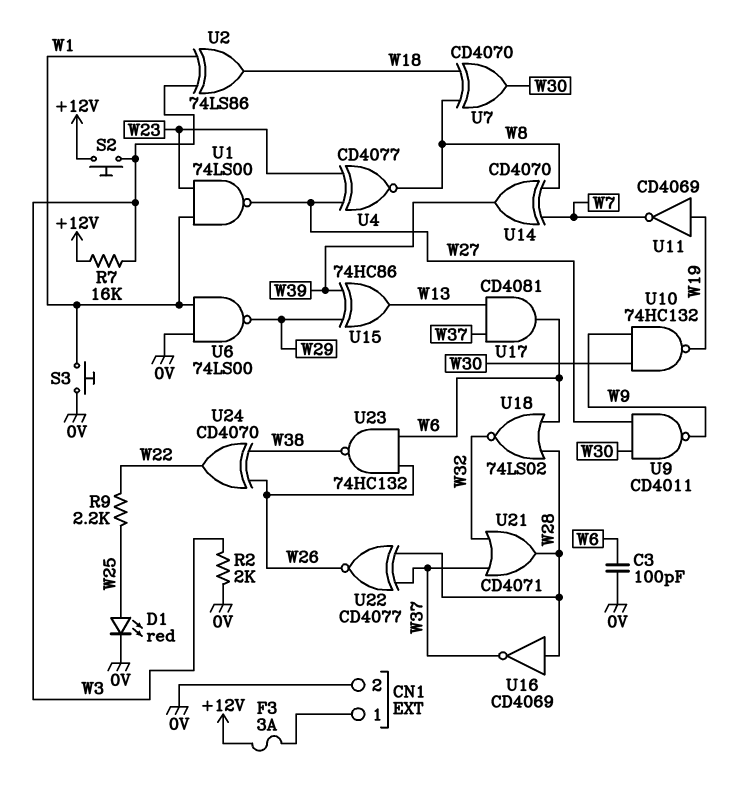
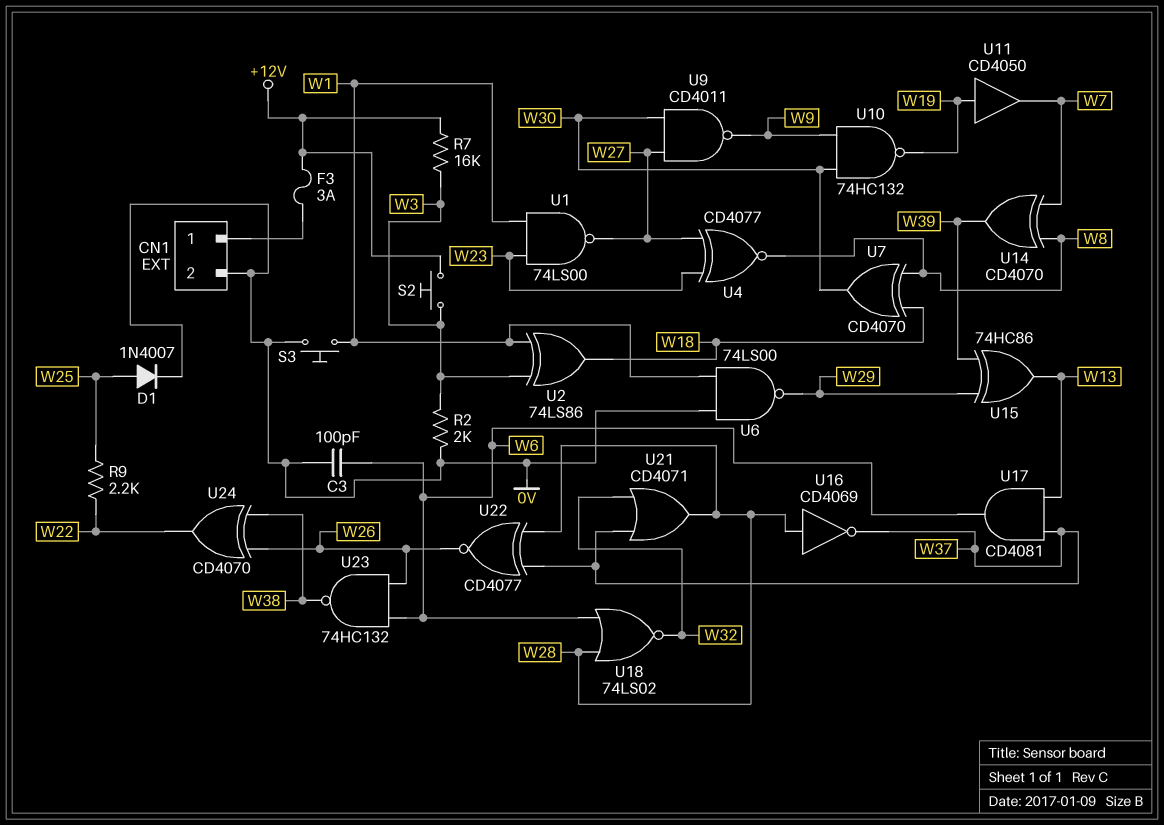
D1: LED red (A W25, K 0V) -> diode 1N4007 (A W25, K 0V)
U11: NOT CD4069 (in W19, out W7) -> buffer CD4050 (in W19, out W7)

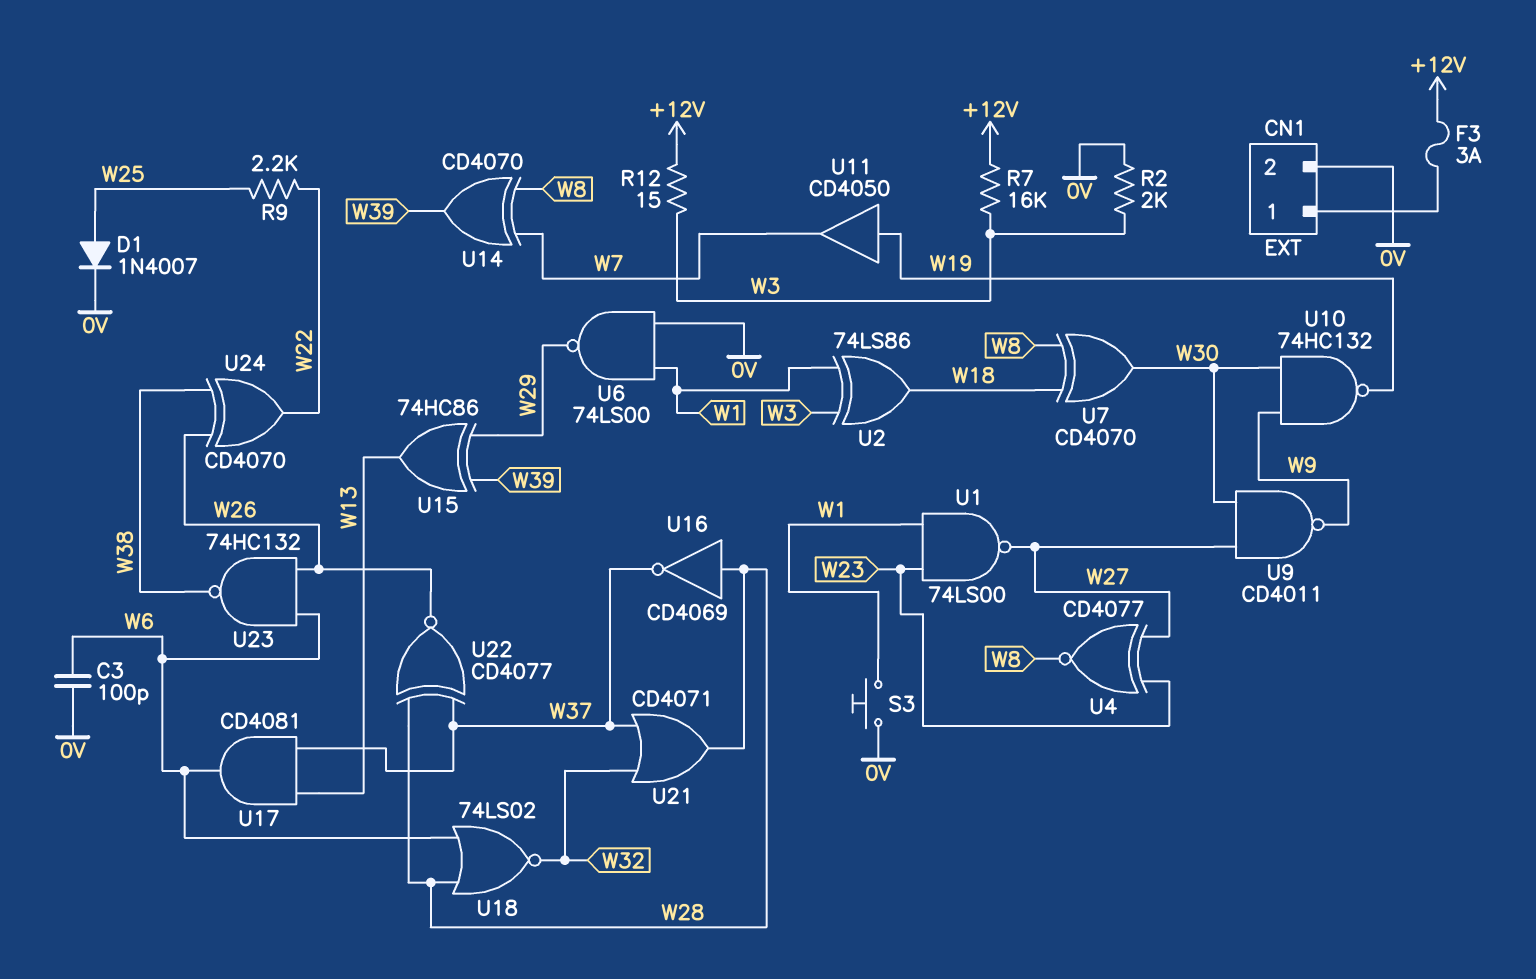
R12: none -> 15 (+12V, W3)
S2: button (+12V, W3) -> none

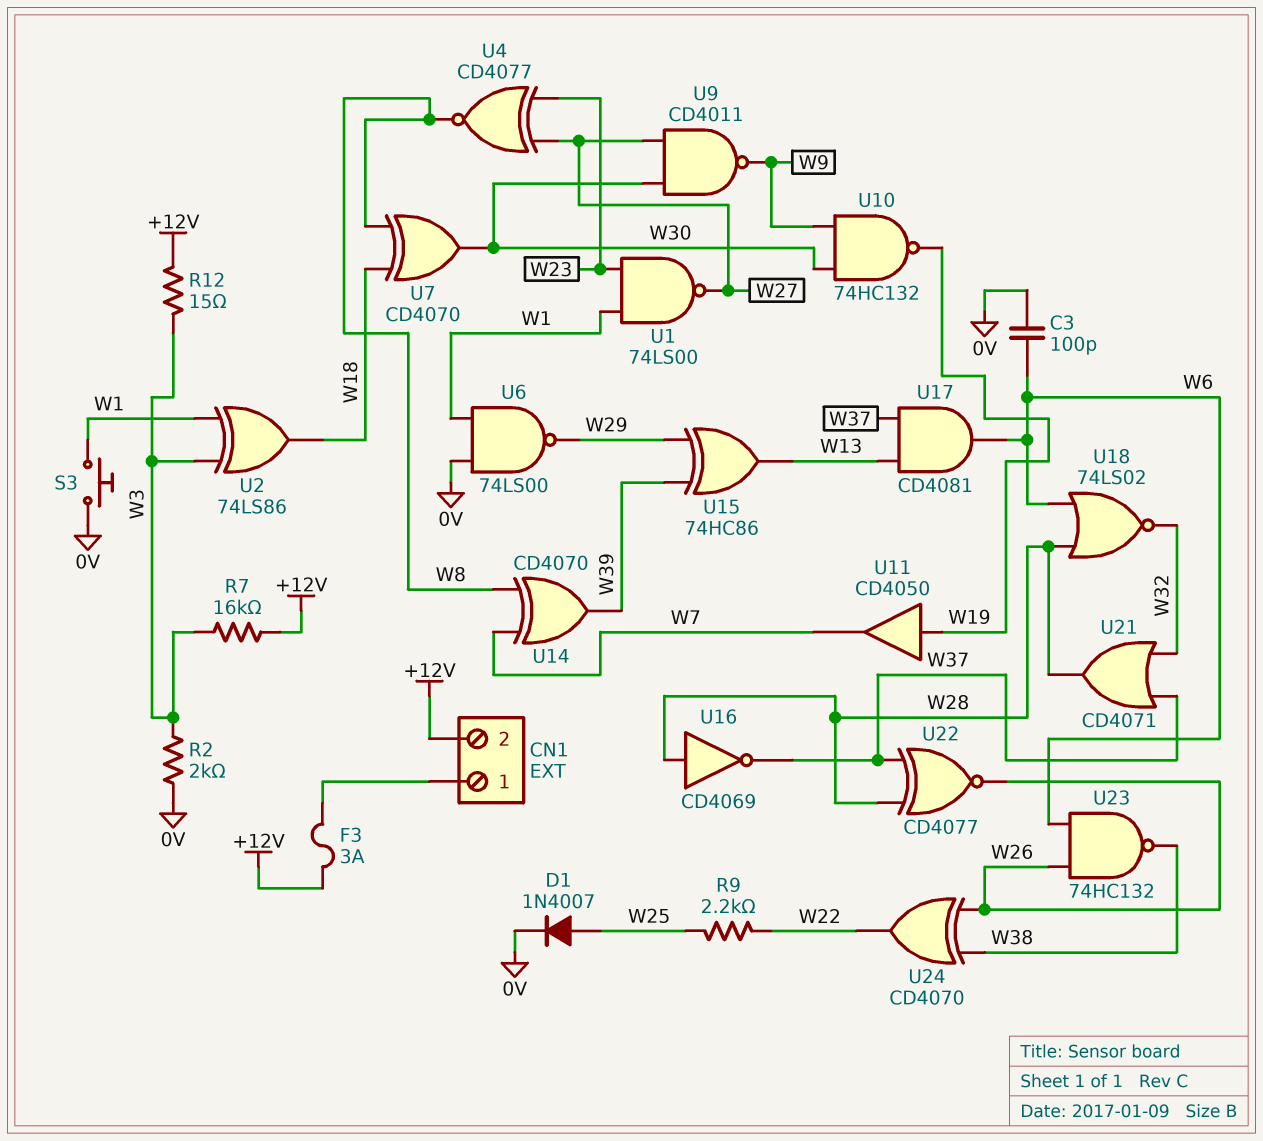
CN1 pin 2: 0V -> +12V

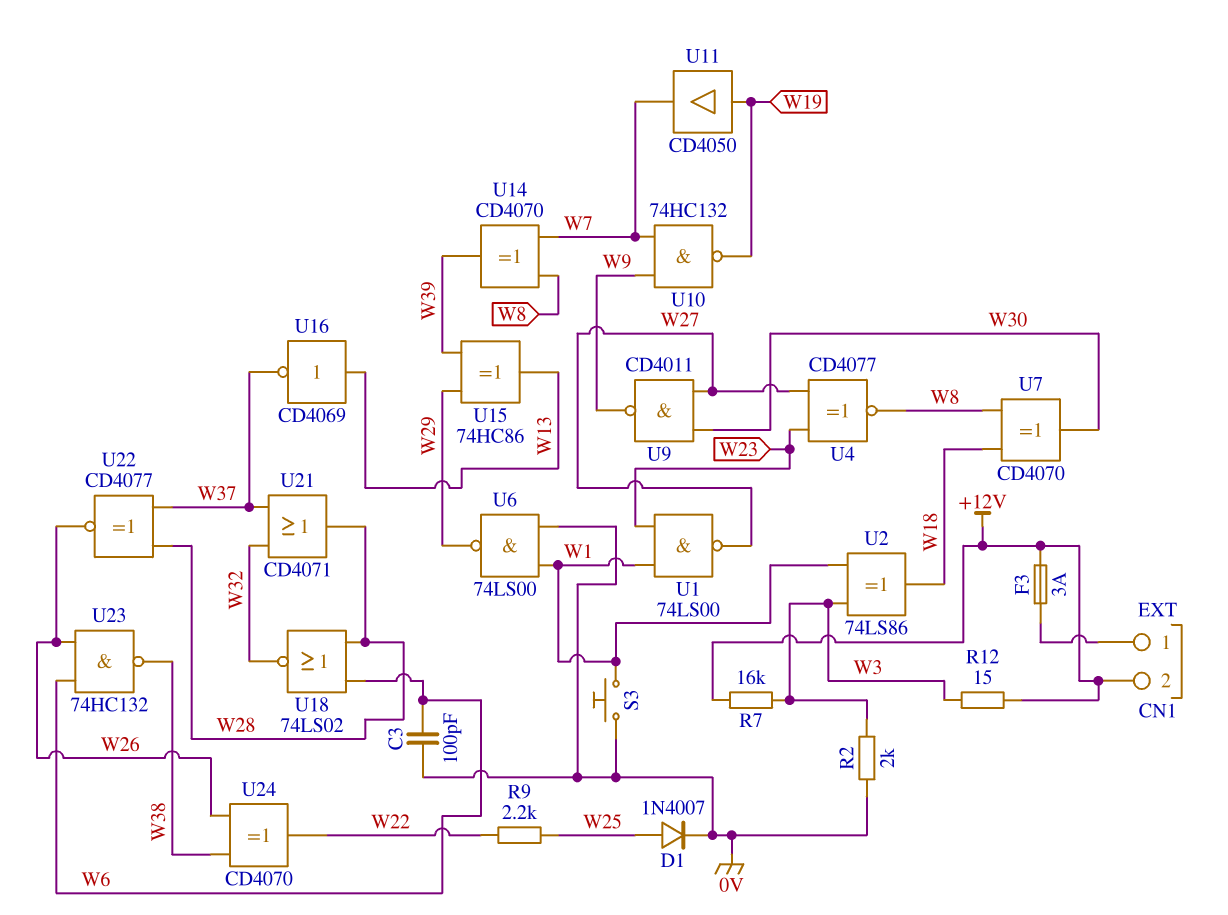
U10: NAND 74HC132 (in W9, in W30, out W19) -> NAND 74HC132 (in W7, in W9, out W19)
U16: NOT CD4069 (in W28, out W37) -> NOT CD4069 (in W13, out W37)
U17: AND CD4081 (in W13, in W37, out W6) -> none

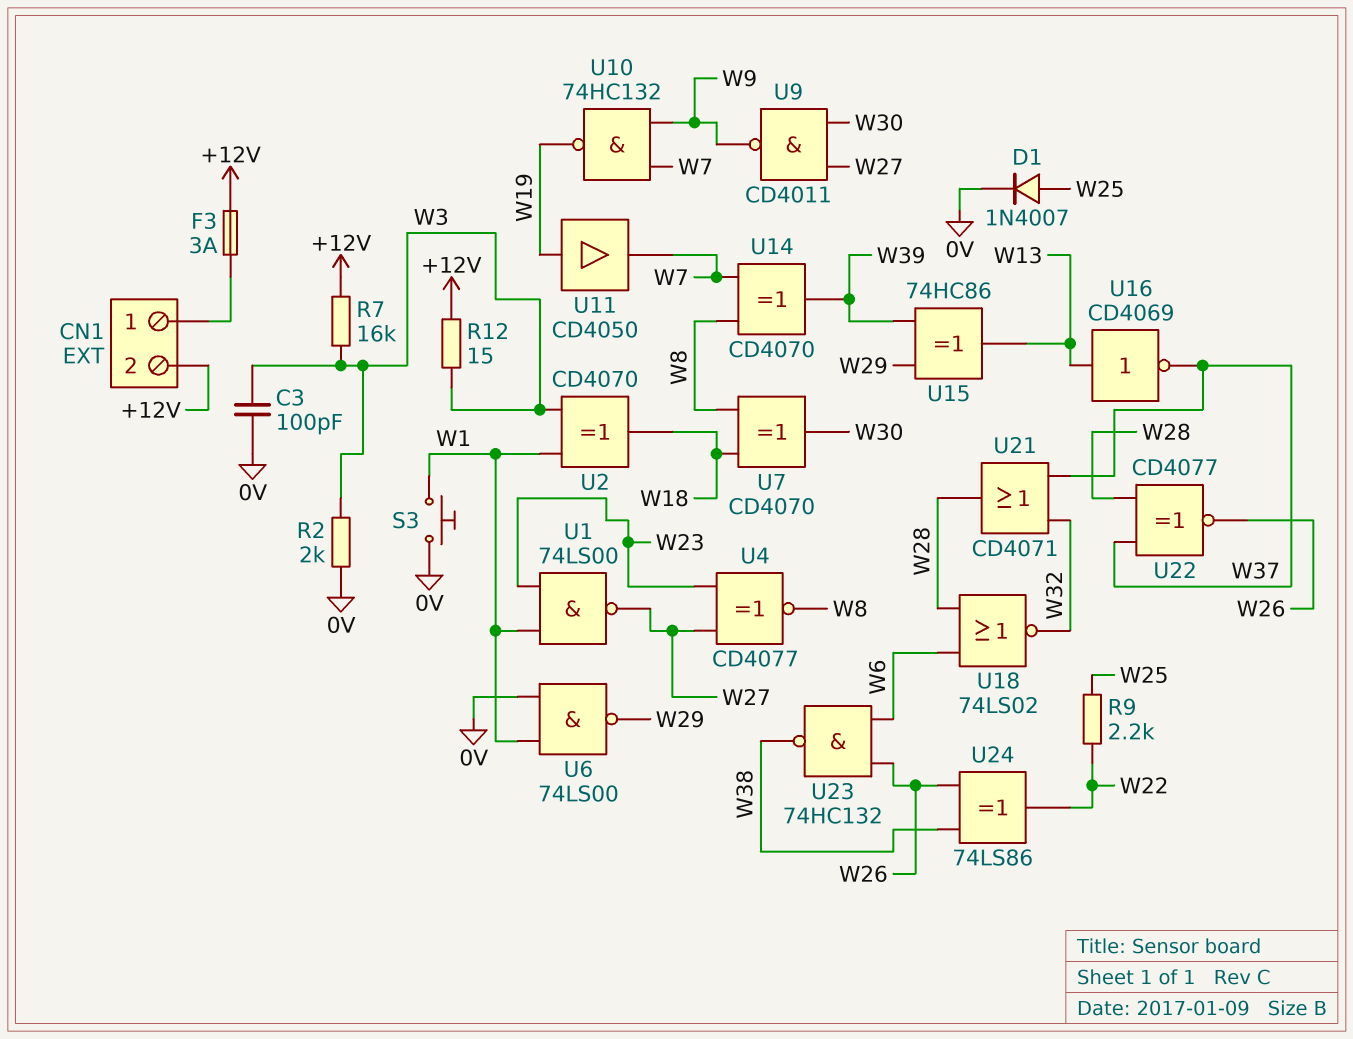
C3: 100pF (0V, W6) -> 100pF (0V, W3)
U2: XOR 74LS86 (in W1, in W3, out W18) -> XOR CD4070 (in W1, in W3, out W18)
U24: XOR CD4070 (in W26, in W38, out W22) -> XOR 74LS86 (in W26, in W38, out W22)

